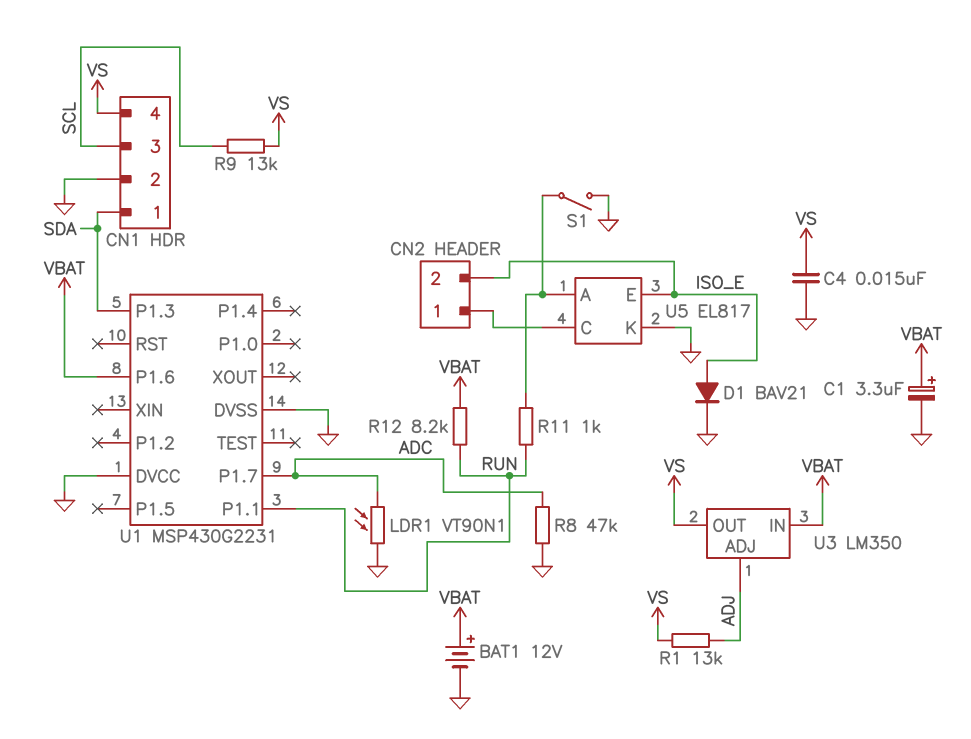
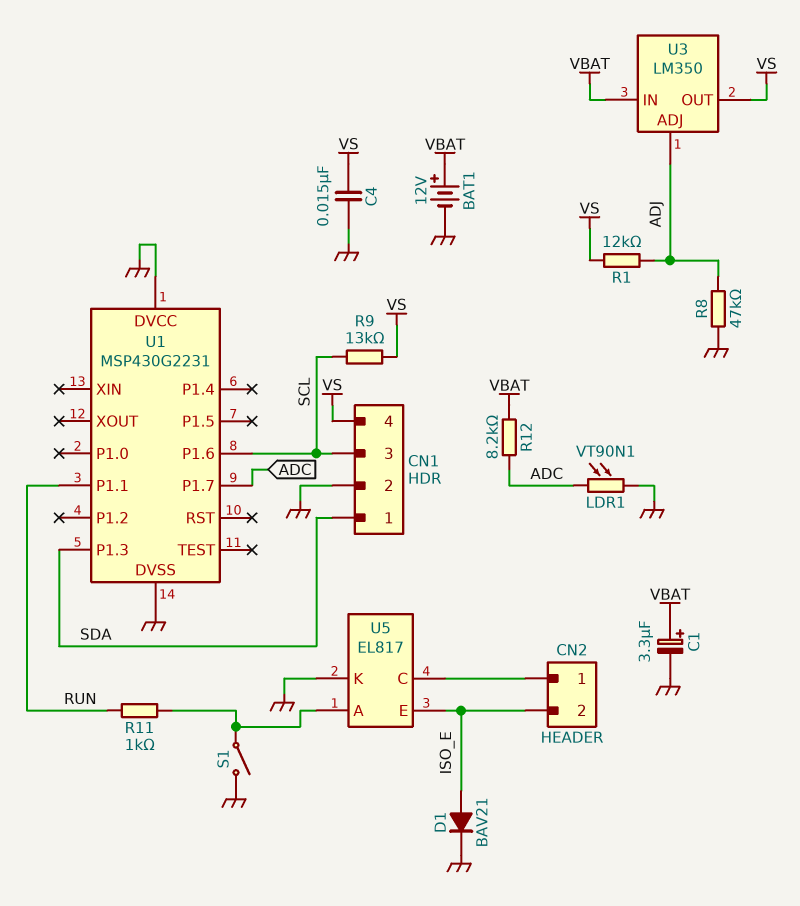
R1: 13k (ADJ, VS) -> 12k (ADJ, VS)
R8: 47k (ADC, GND) -> 47k (ADJ, GND)
R12: 8.2k (RUN, VBAT) -> 8.2k (ADC, VBAT)
U1 pin P1.6: VBAT -> SCL

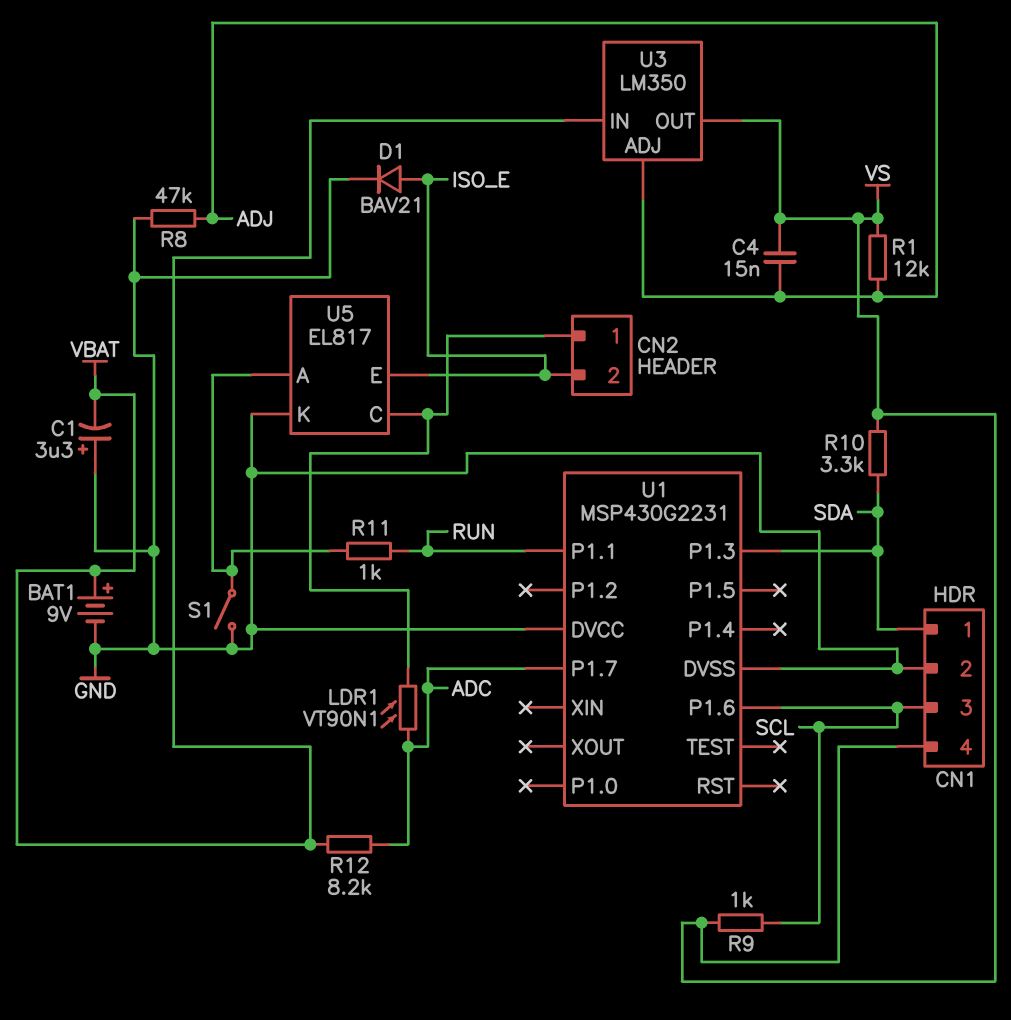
BAT1: 12V (plus VBAT, minus GND) -> 9V (plus VBAT, minus GND)
C1: 3.3uF (plus VBAT, minus GND) -> 3.3uF (plus GND, minus VBAT)
C4: 15nF (GND, VS) -> 15nF (ADJ, VS)
LDR1: VT90N1 (ADC, GND) -> VT90N1 (ADC, CN2/1)
R9: 13k (SCL, VS) -> 1k (SCL, VS)
R10: none -> 3.3k (SDA, VS)

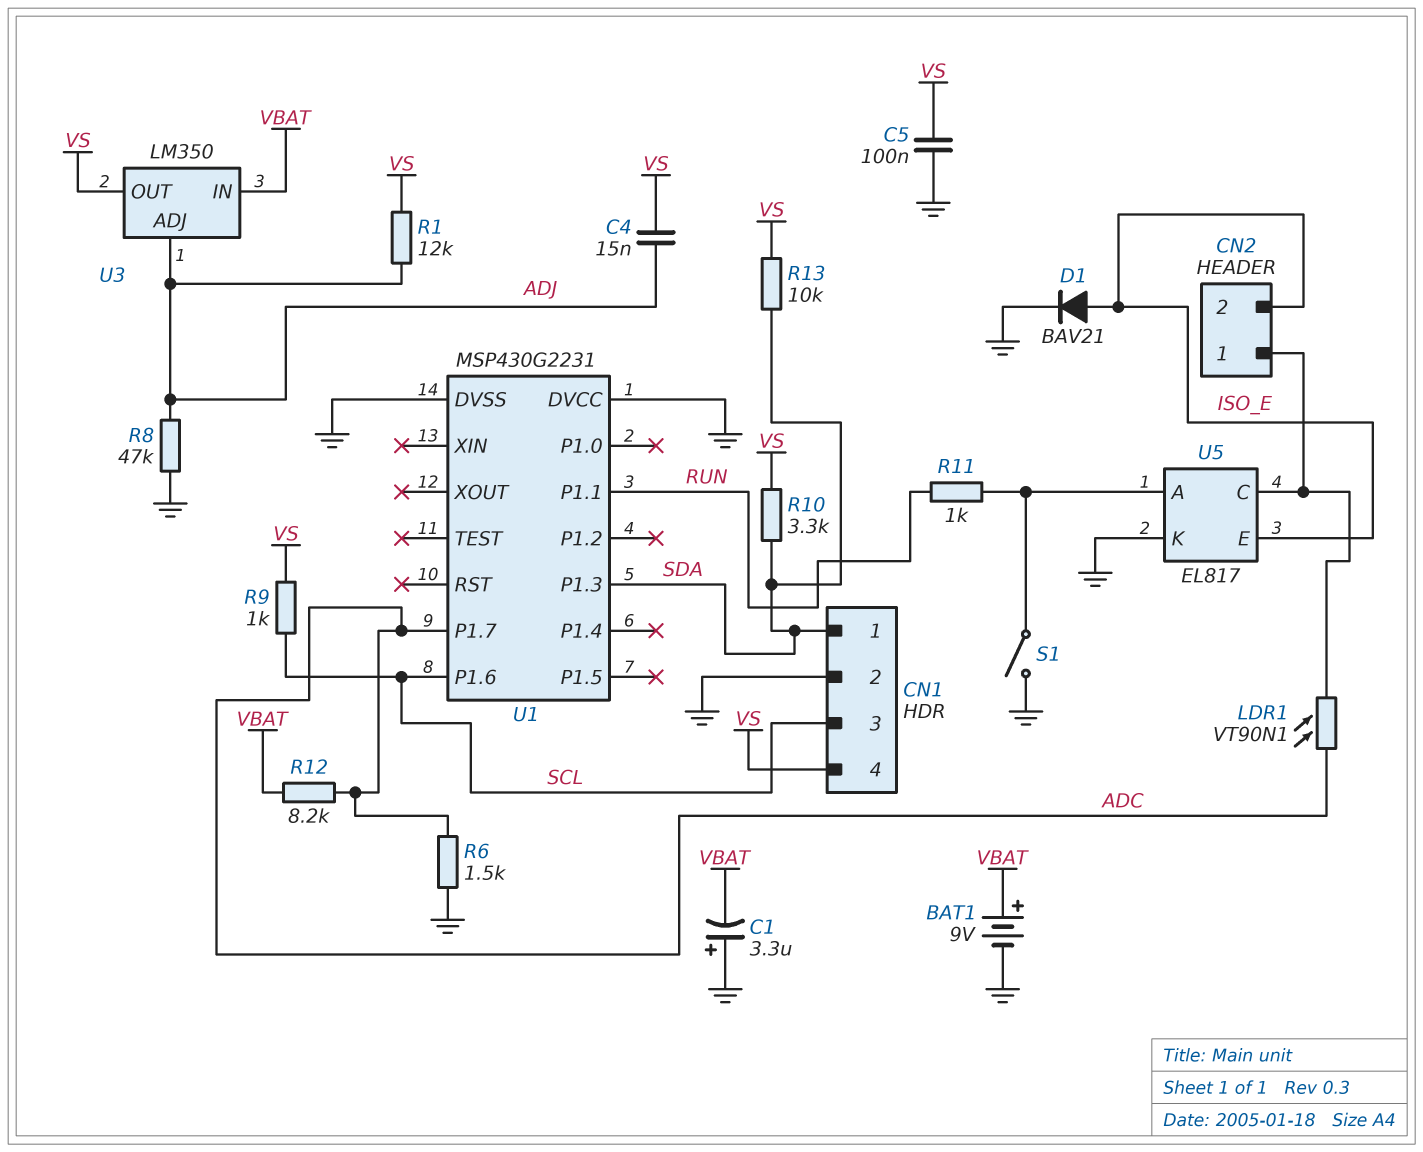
C5: none -> 100nF (GND, VS)
R6: none -> 1.5k (ADC, GND)
R13: none -> 10k (SDA, VS)

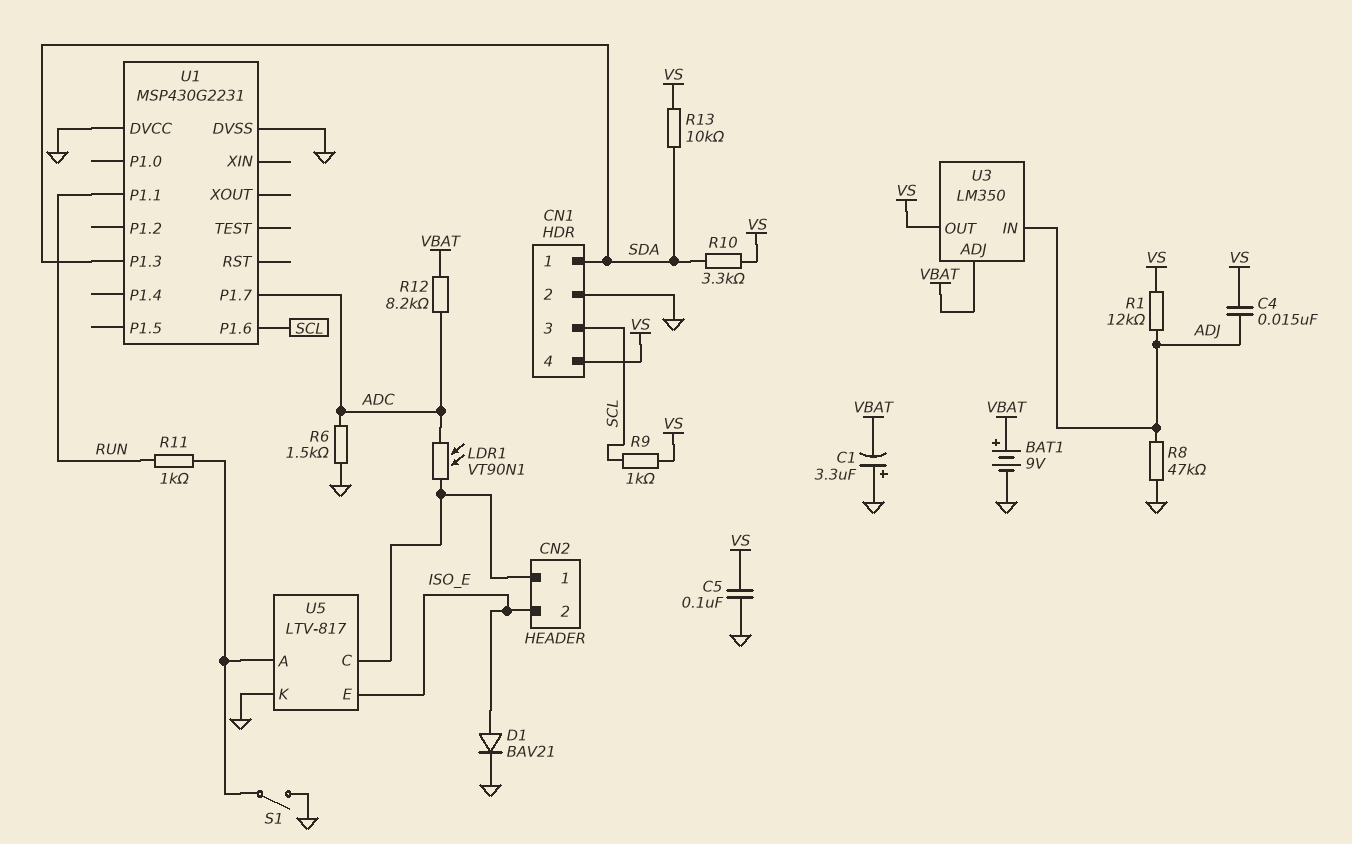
U3 pin ADJ: ADJ -> VBAT
U3 pin IN: VBAT -> ADJ
U5: EL817 -> LTV-817

